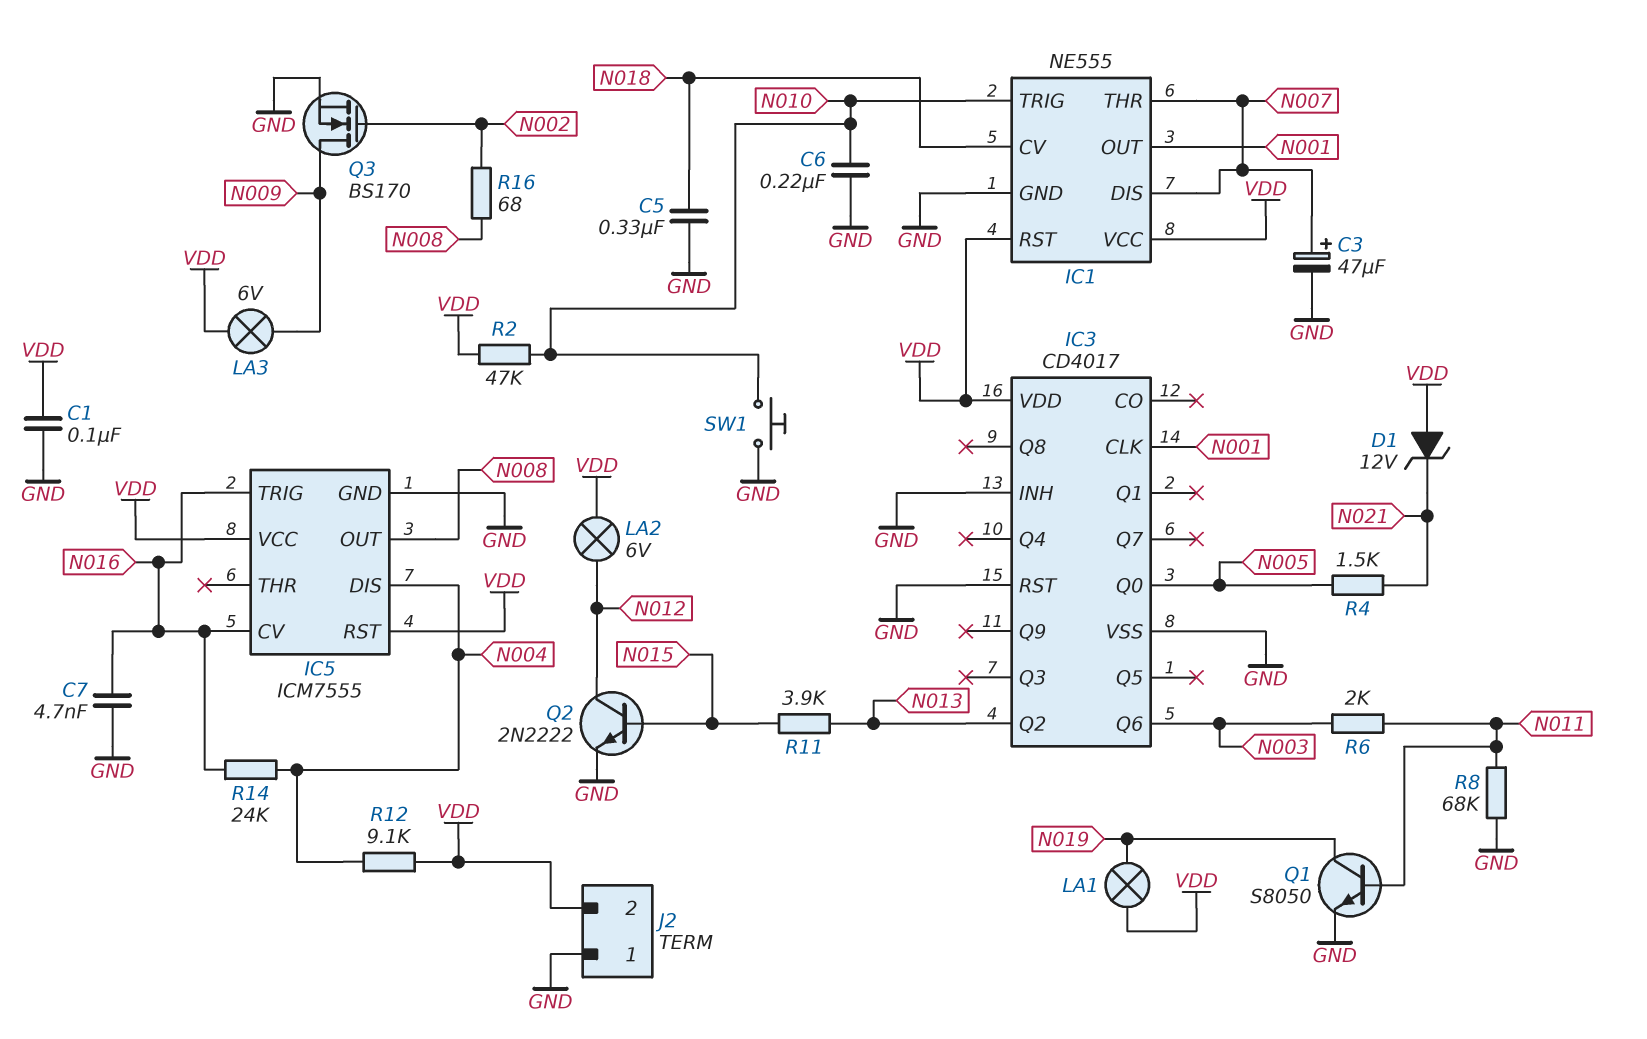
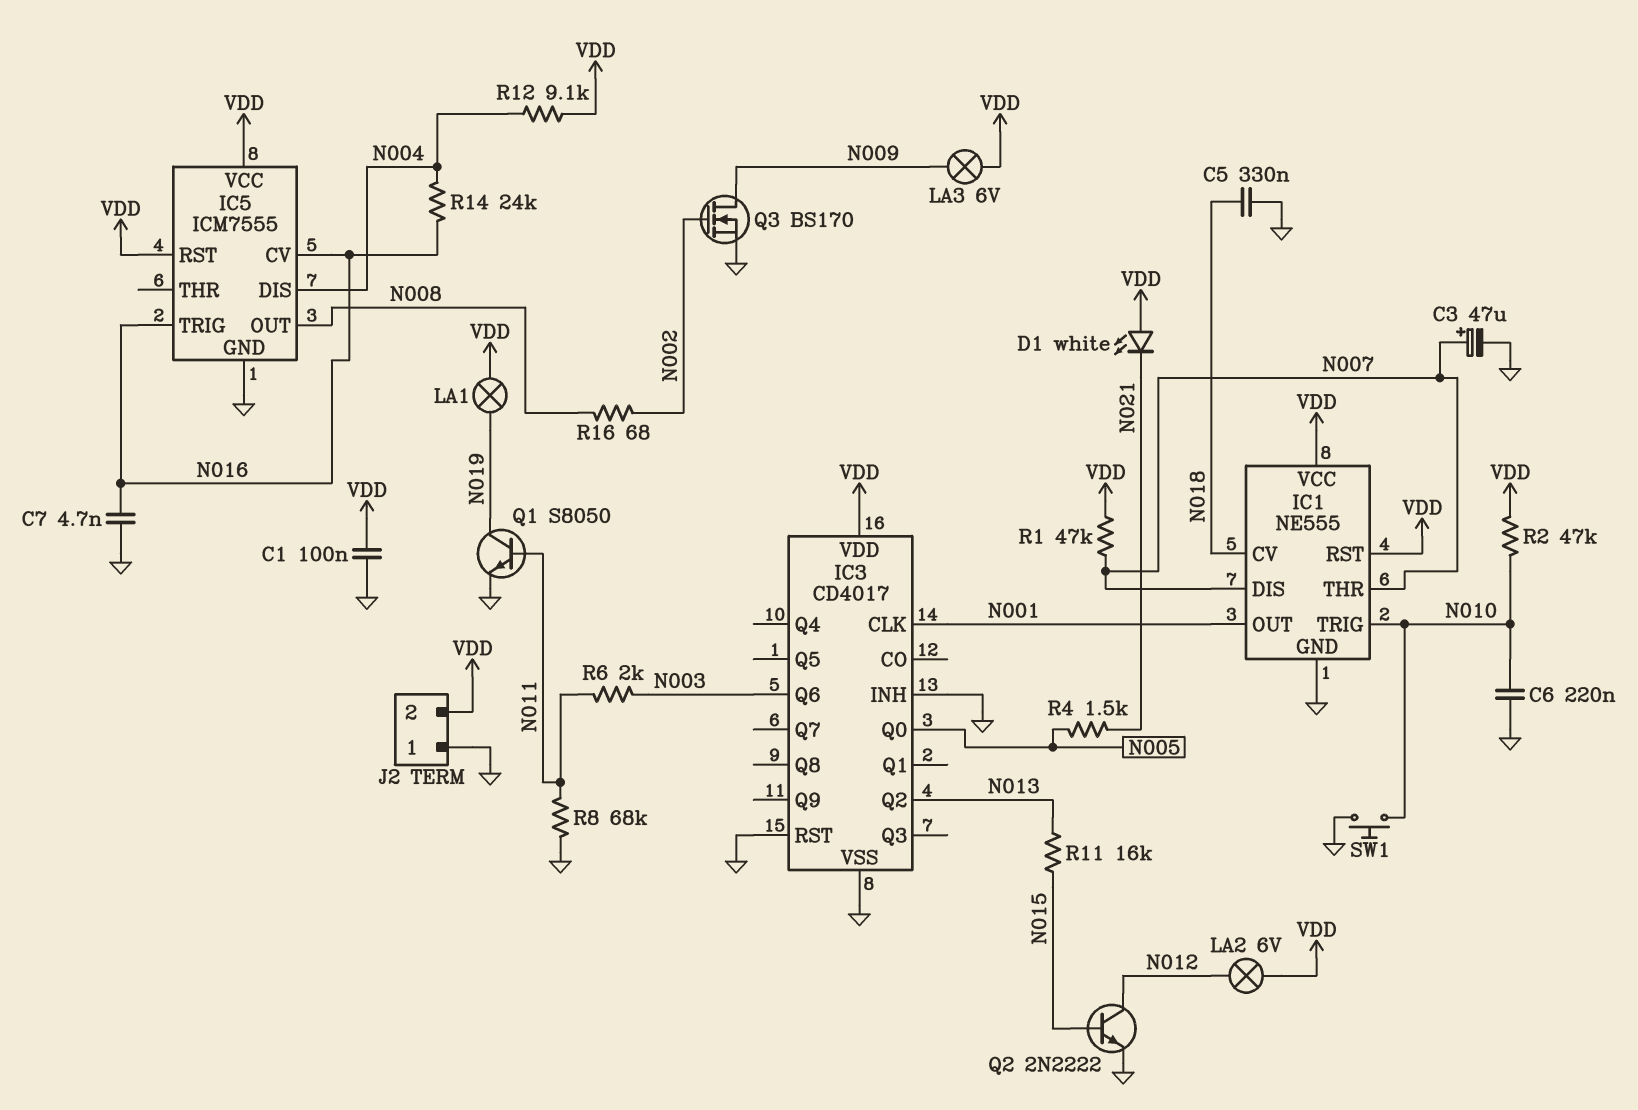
D1: zener 12V (A VDD, K N021) -> LED white (A VDD, K N021)
R1: none -> 47k (N007, VDD)
R11: 3.9k (N013, N015) -> 16k (N013, N015)

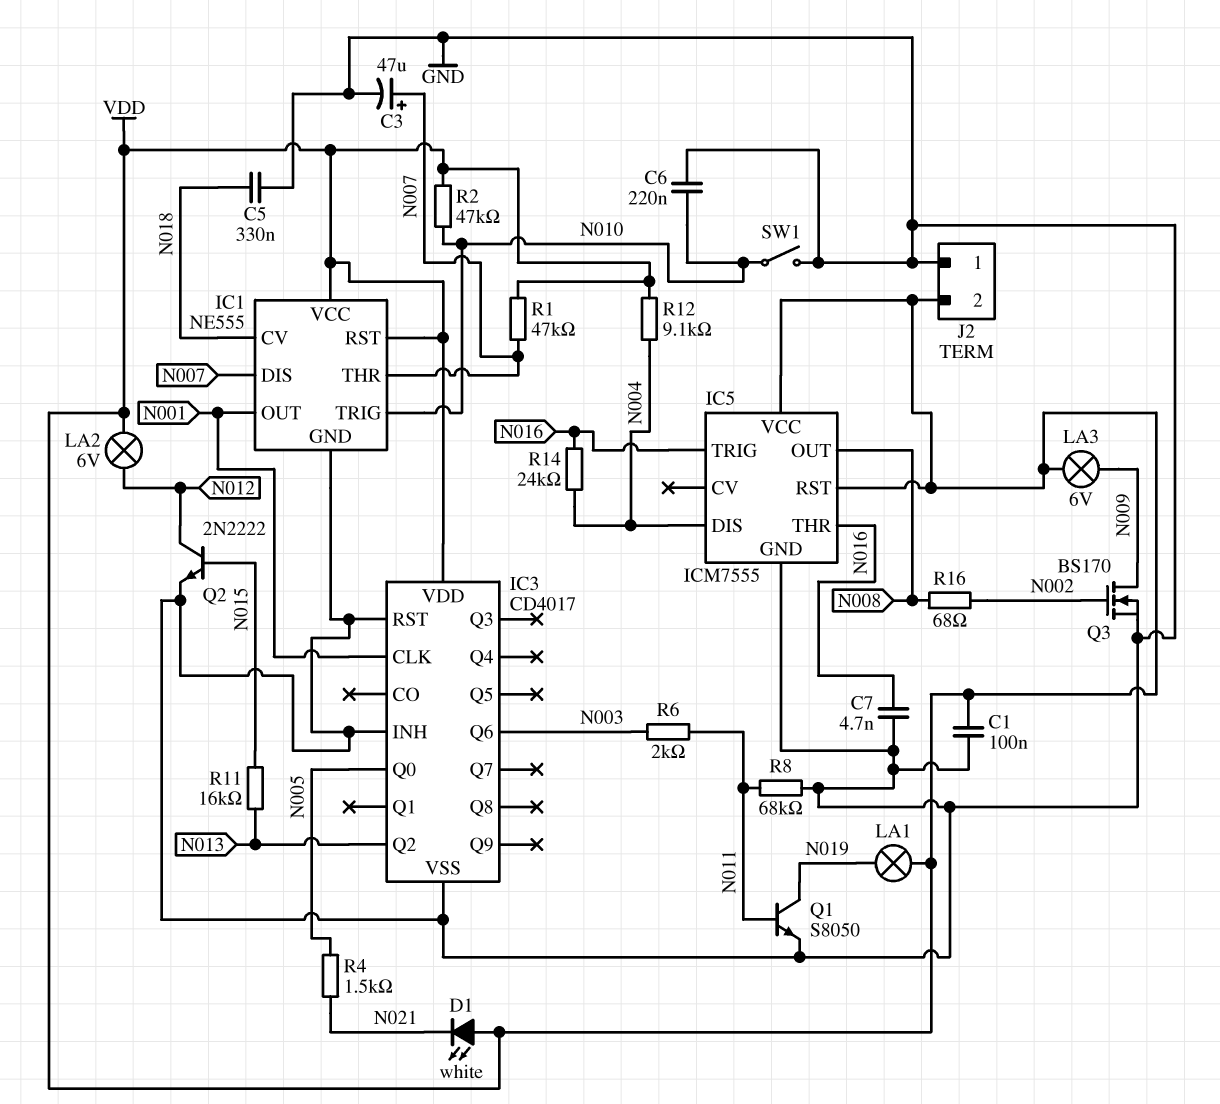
IC5 pin CV: N016 -> none
IC5 pin THR: none -> N016
SW1: button (GND, N010) -> switch (GND, N010)

